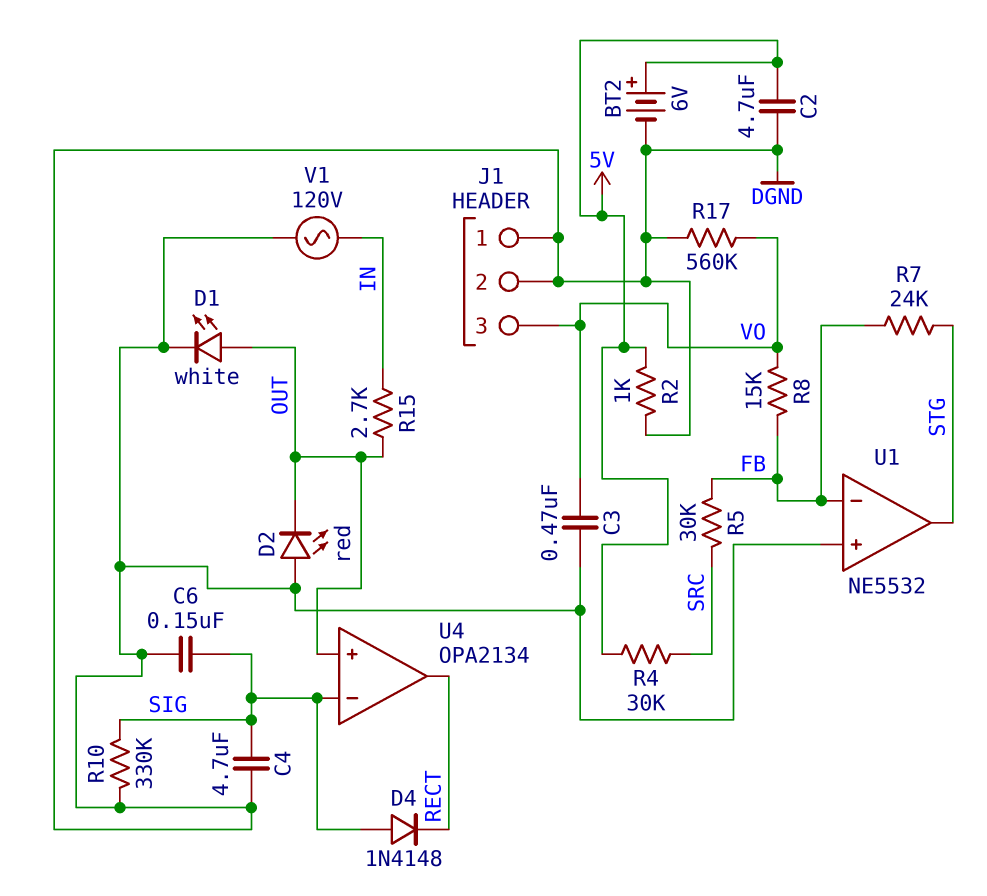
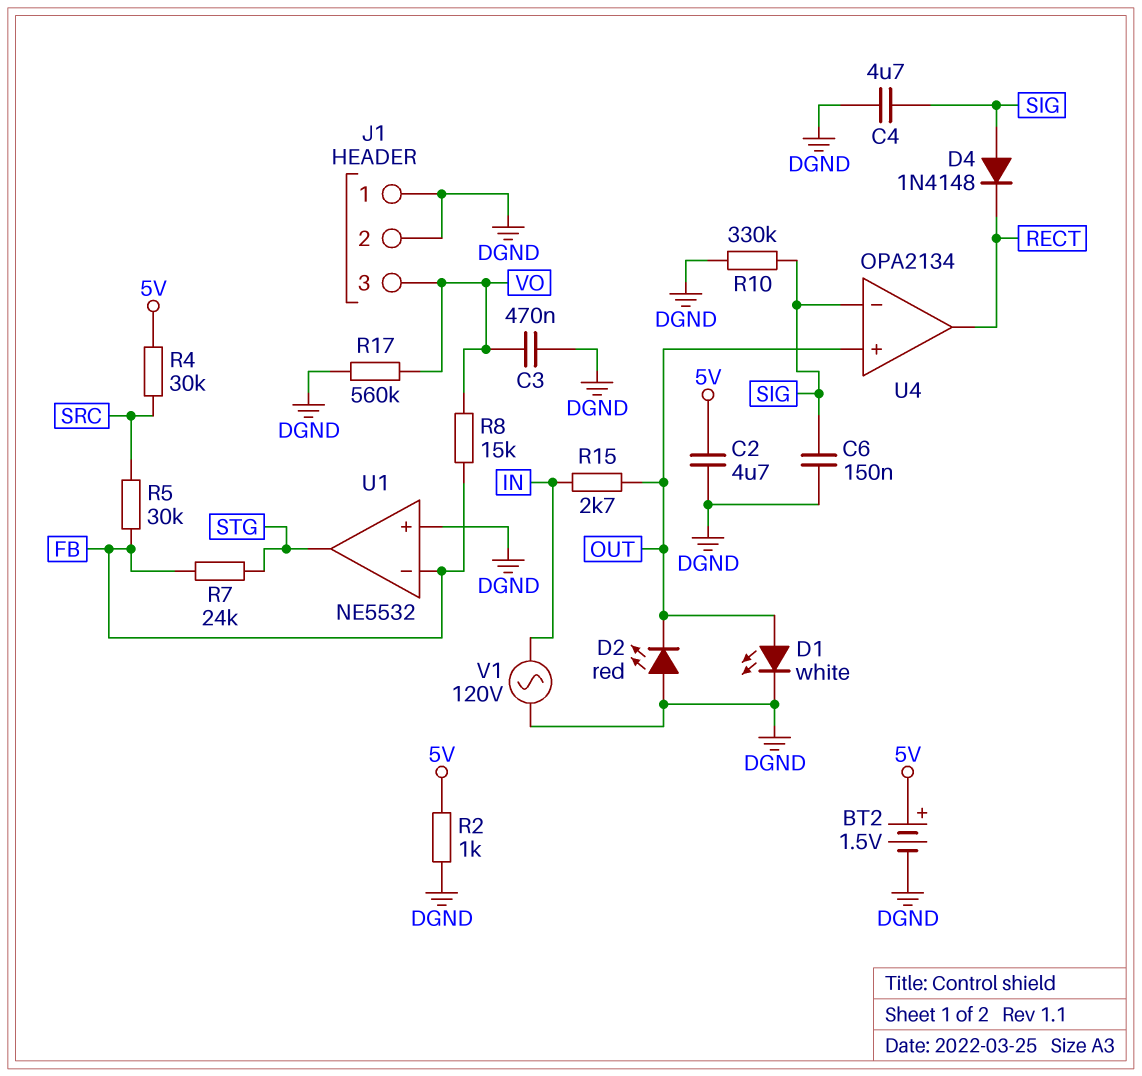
BT2: 6V (plus 5V, minus DGND) -> 1.5V (plus 5V, minus DGND)

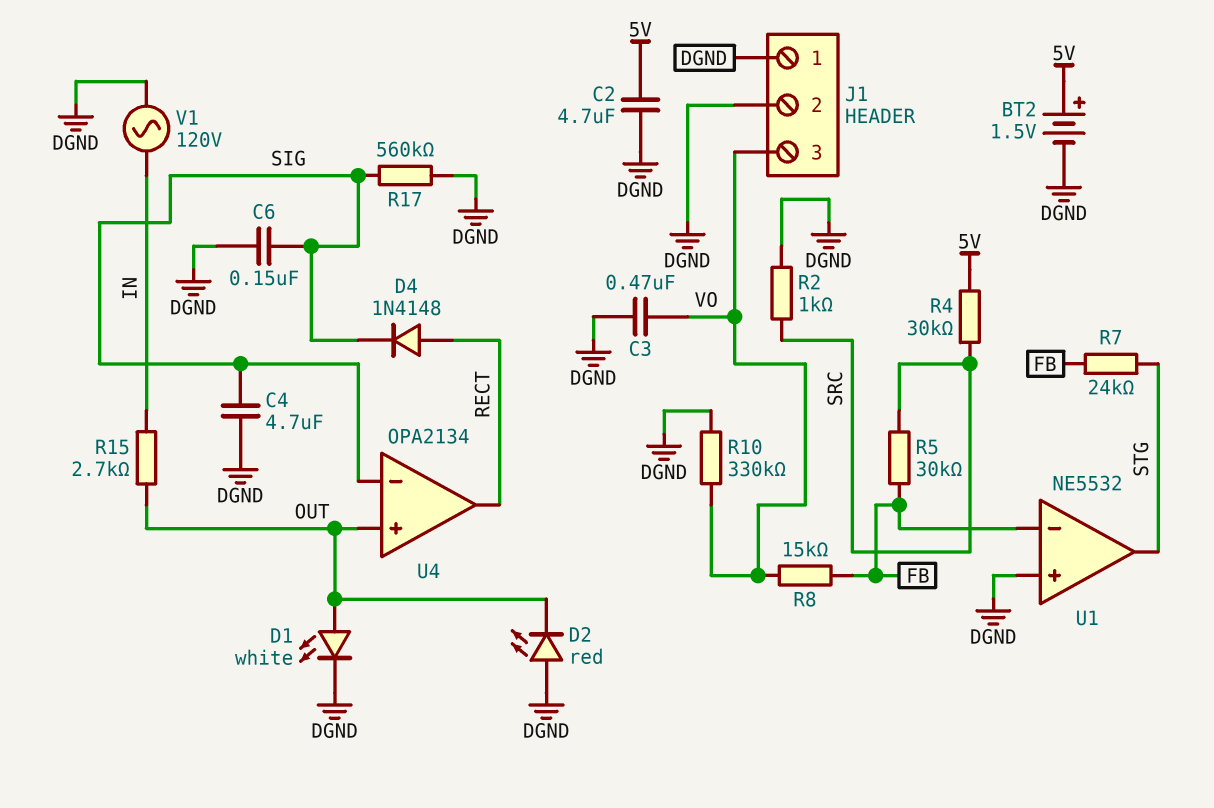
D4: diode 1N4148 (A SIG, K RECT) -> diode 1N4148 (A RECT, K SIG)
R2: 1k (5V, DGND) -> 1k (DGND, SRC)
R10: 330k (DGND, SIG) -> 330k (DGND, VO)
R17: 560k (DGND, VO) -> 560k (DGND, SIG)

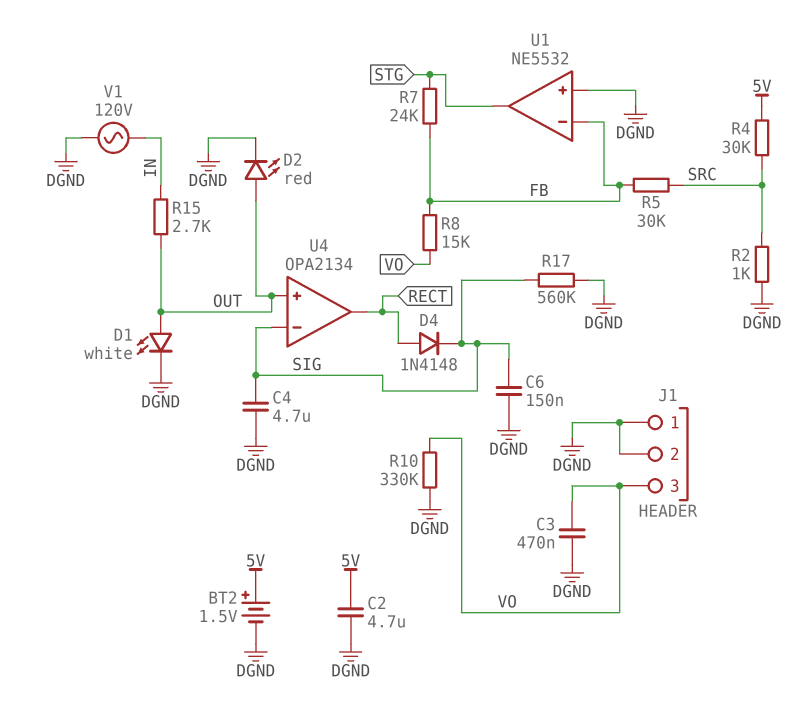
D2: LED red (A DGND, K OUT) -> LED red (A OUT, K DGND)

